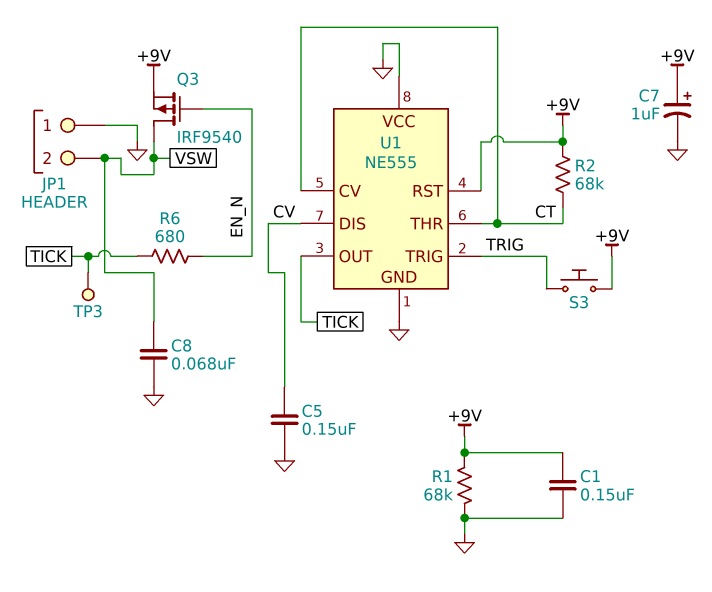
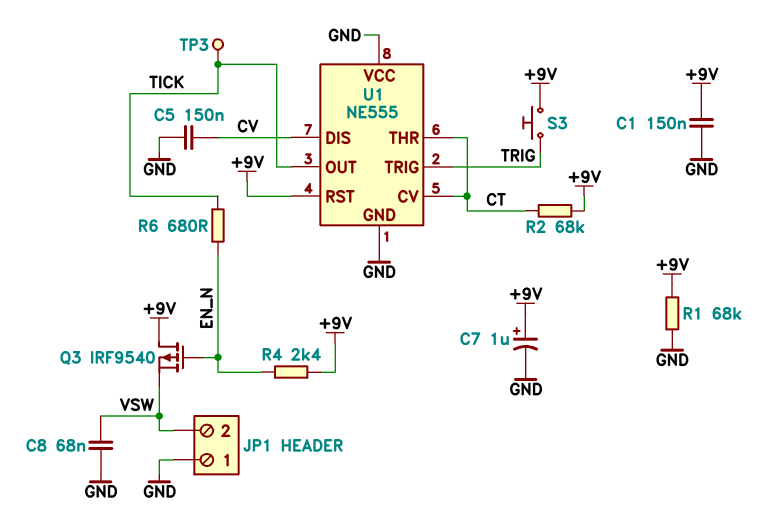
Q3: PMOS IRF9540 (G EN_N, D VSW, S +9V) -> PMOS IRF9540 (G EN_N, D +9V, S VSW)
R4: none -> 2.4k (+9V, EN_N)

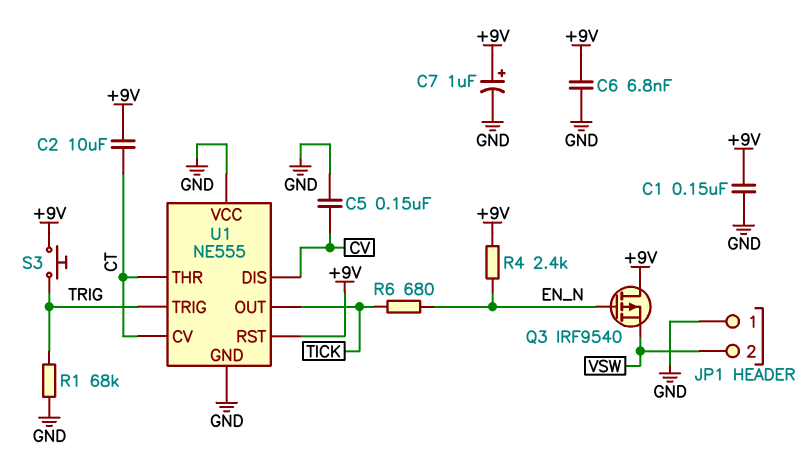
C2: none -> 10uF (+9V, CT)
C6: none -> 6.8nF (+9V, GND)
C8: 68nF (GND, VSW) -> none
R1: 68k (+9V, GND) -> 68k (GND, TRIG)
R2: 68k (+9V, CT) -> none
TP3: test point (TICK) -> none

